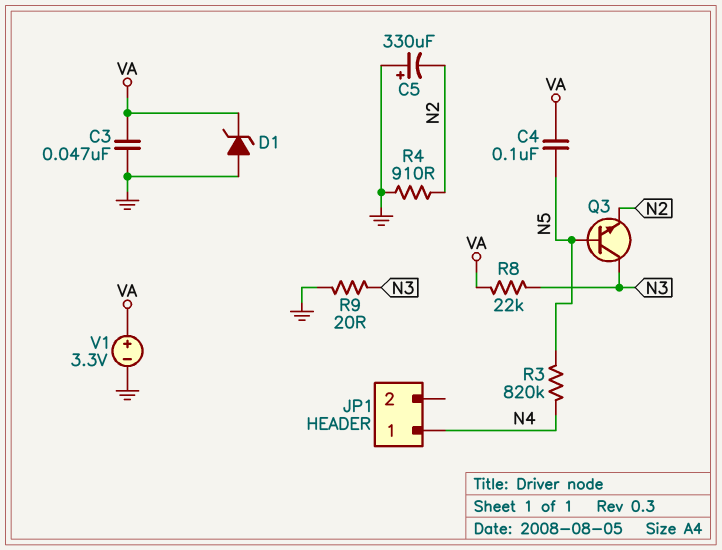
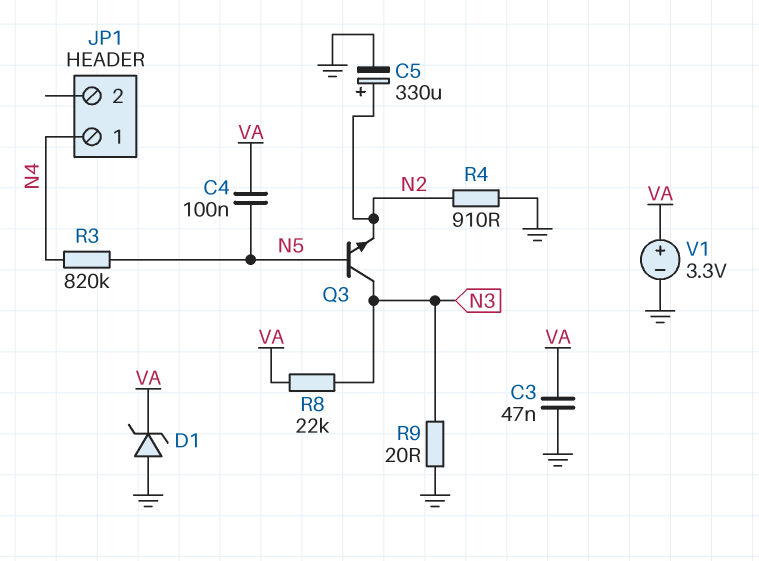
C5: 330uF (plus GND, minus N2) -> 330uF (plus N2, minus GND)

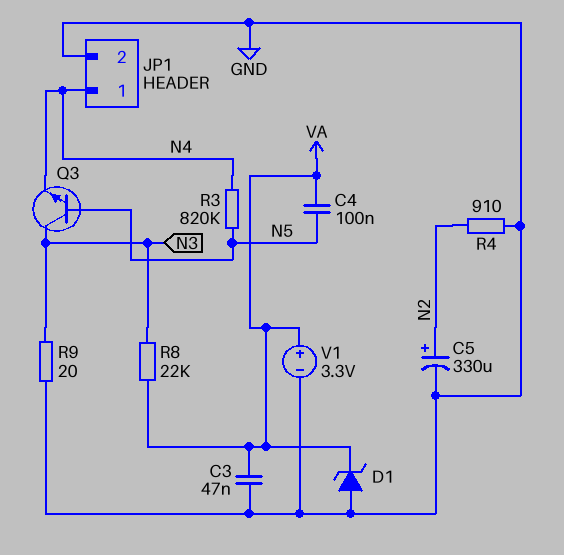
JP1 pin 2: none -> GND
Q3: NPN (B N5, C N3, E N2) -> NPN (B N5, C N3, E N4)

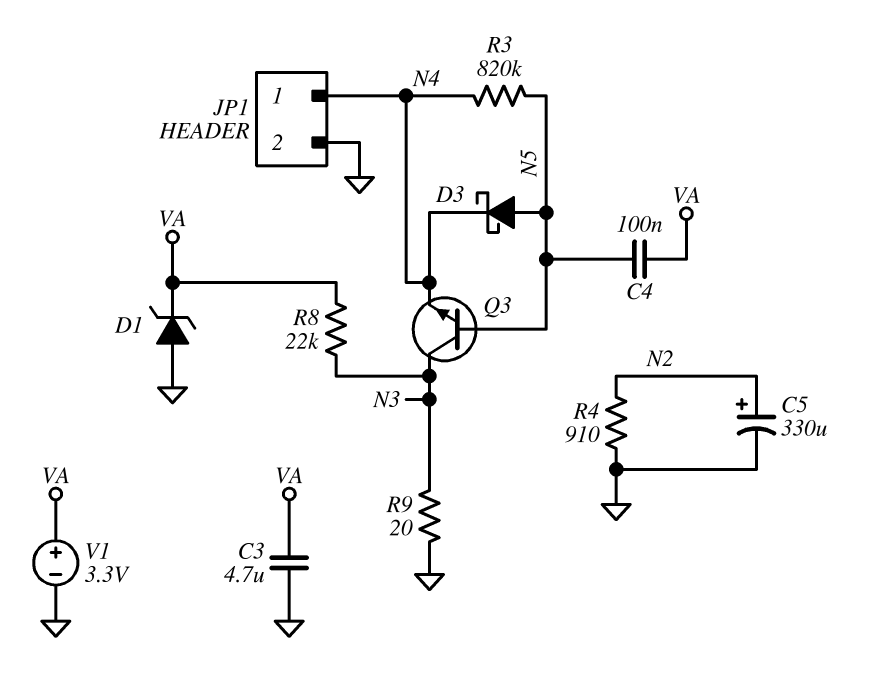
C3: 47nF (GND, VA) -> 4.7uF (GND, VA)
D3: none -> schottky (A N5, K N4)

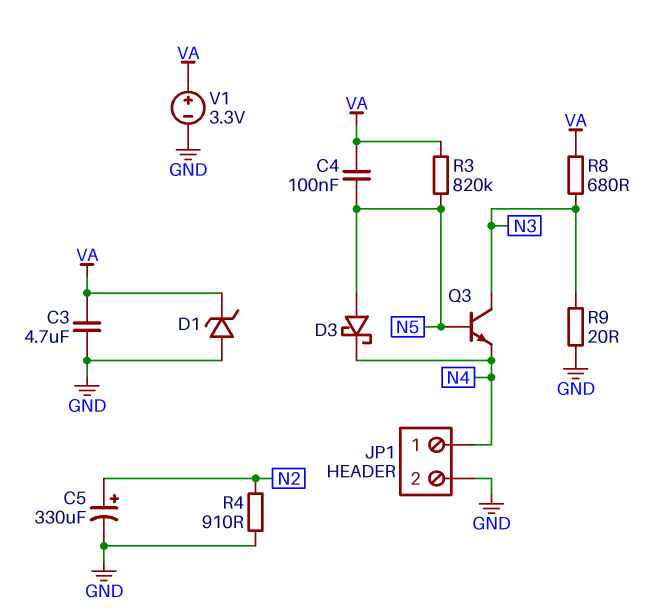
R3: 820k (N4, N5) -> 820k (N5, VA)
R8: 22k (N3, VA) -> 680 (N3, VA)

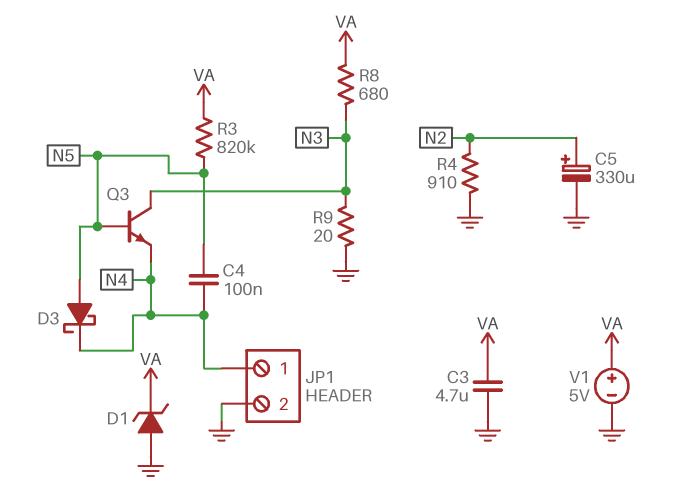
C4: 100nF (N5, VA) -> 100nF (N4, N5)
V1: 3.3V (plus VA, minus GND) -> 5V (plus VA, minus GND)

